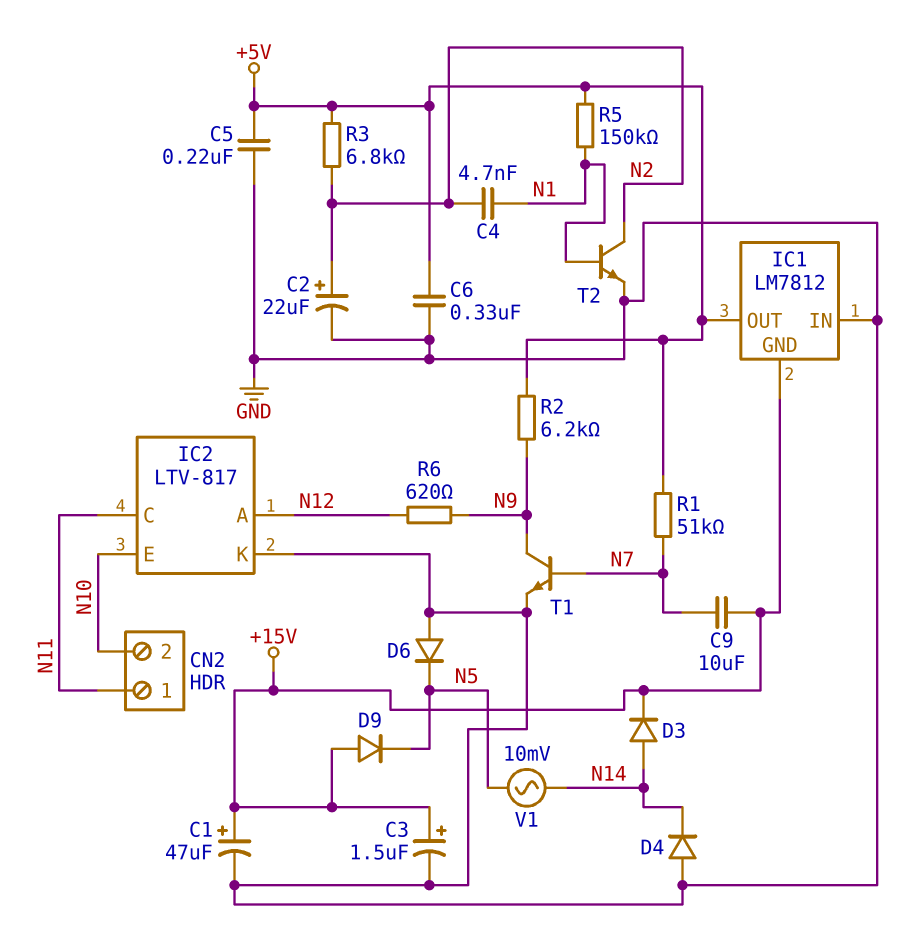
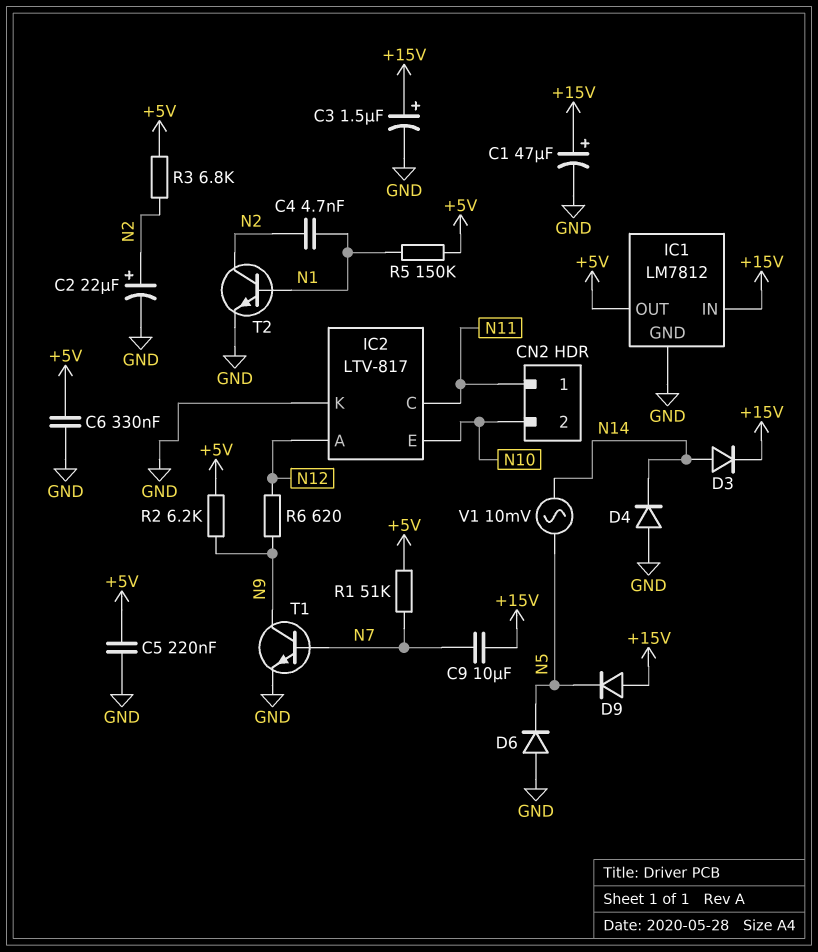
IC1 pin GND: +15V -> GND
IC1 pin IN: GND -> +15V

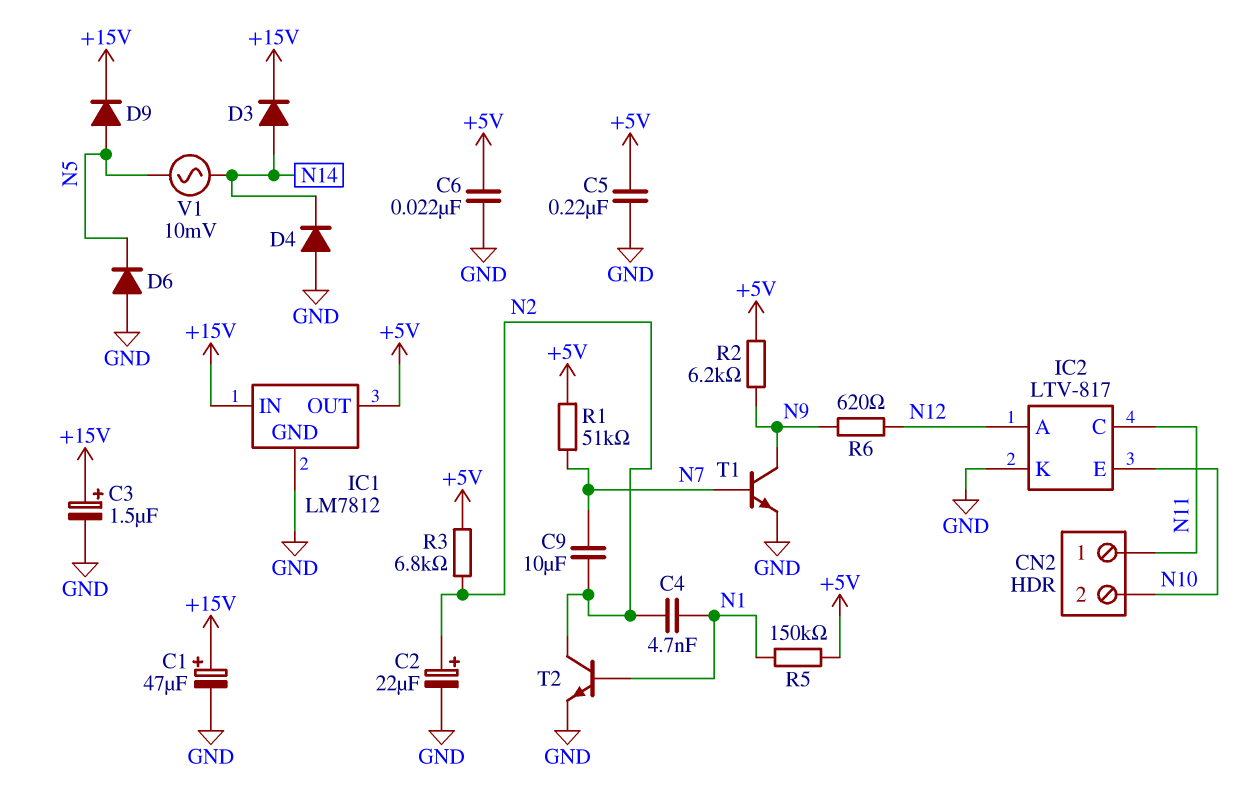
C6: 330nF (+5V, GND) -> 22nF (+5V, GND)
C9: 10uF (+15V, N7) -> 10uF (N2, N7)
D9: diode (A +15V, K N5) -> diode (A N5, K +15V)

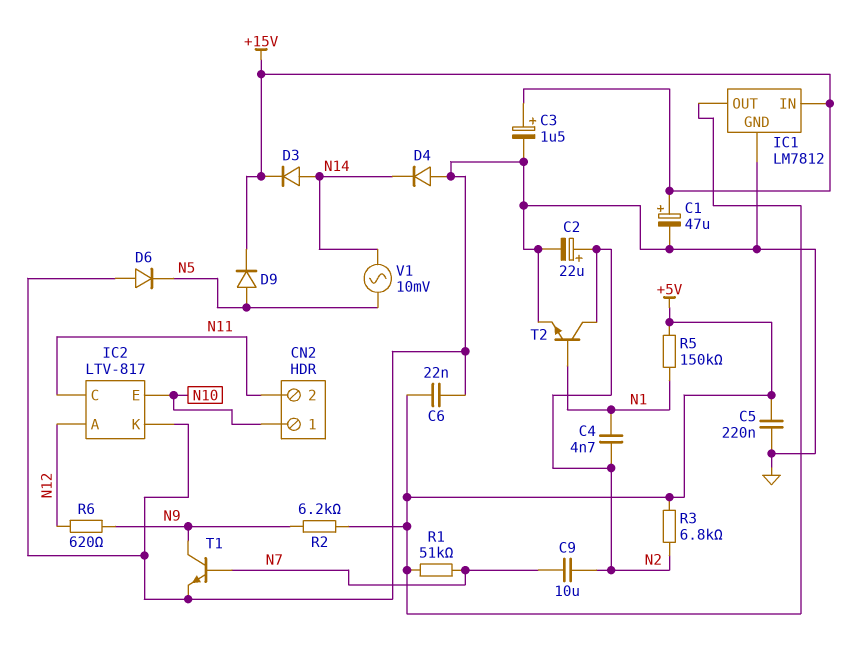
CN2 pin 1: N11 -> N10
CN2 pin 2: N10 -> N11

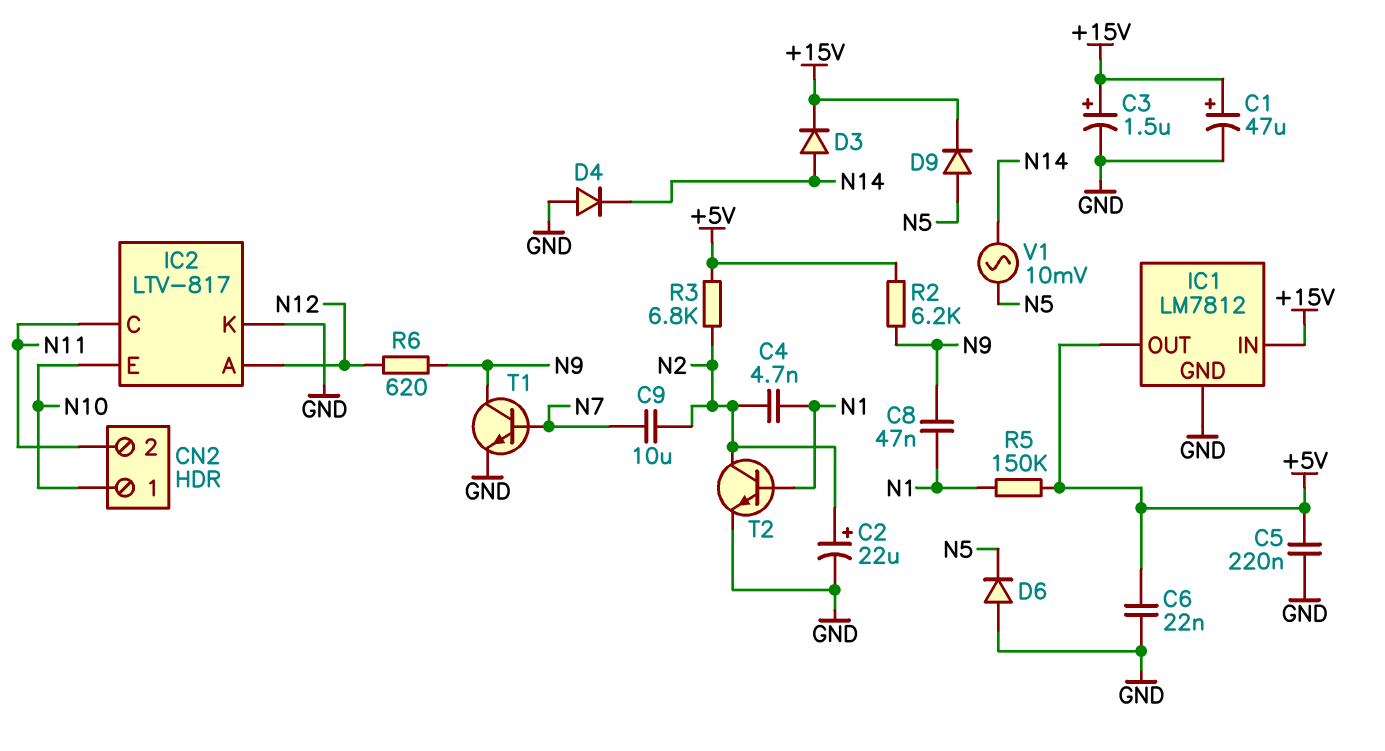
C8: none -> 47nF (N1, N9)
R1: 51k (+5V, N7) -> none

